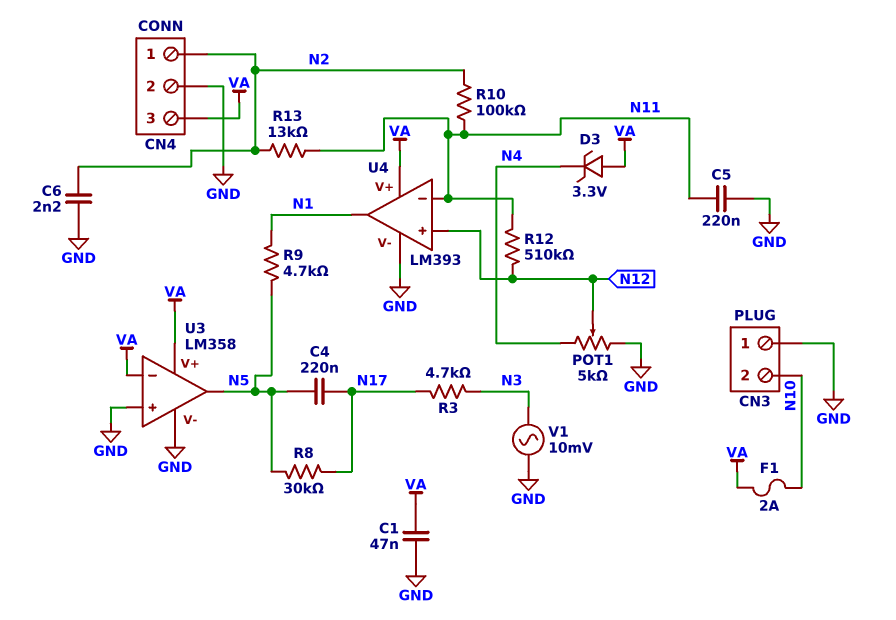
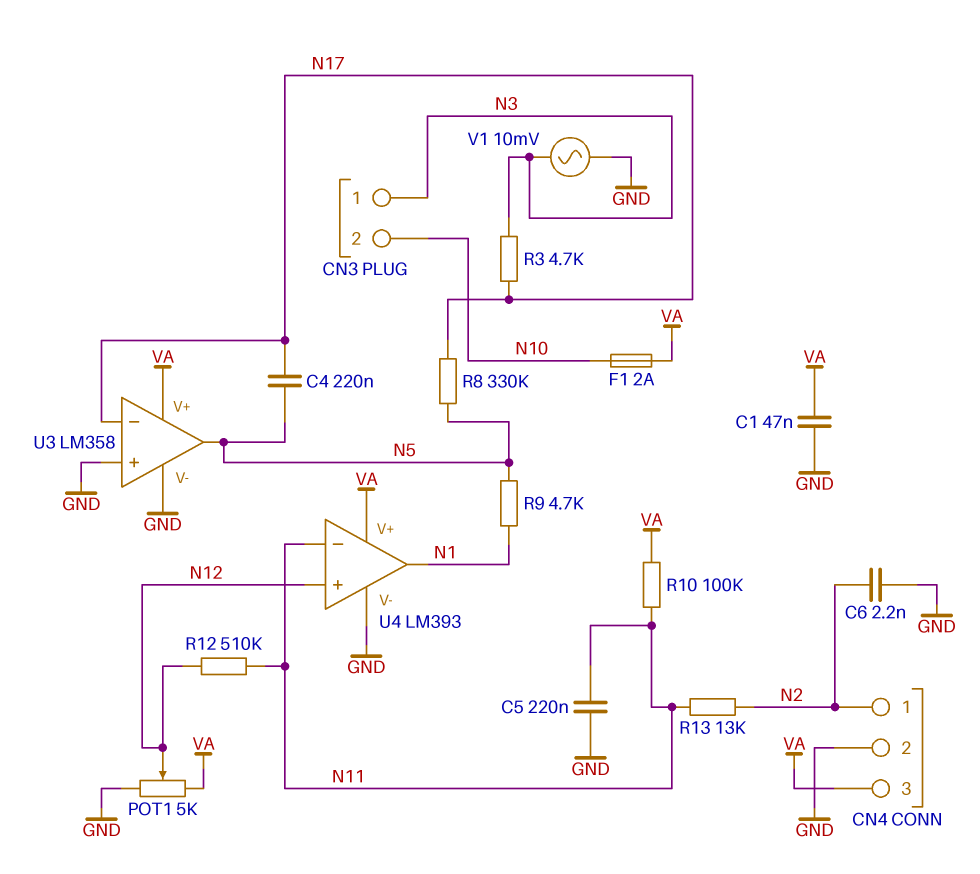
CN3 pin 1: GND -> N3
D3: zener 3.3V (A VA, K N4) -> none
POT1: 5k (GND, N4, wiper N12) -> 5k (GND, VA, wiper N12)
R8: 30k (N5, N17) -> 330k (N5, N17)
R10: 100k (N2, N11) -> 100k (N11, VA)
U3 pin in-: VA -> N17

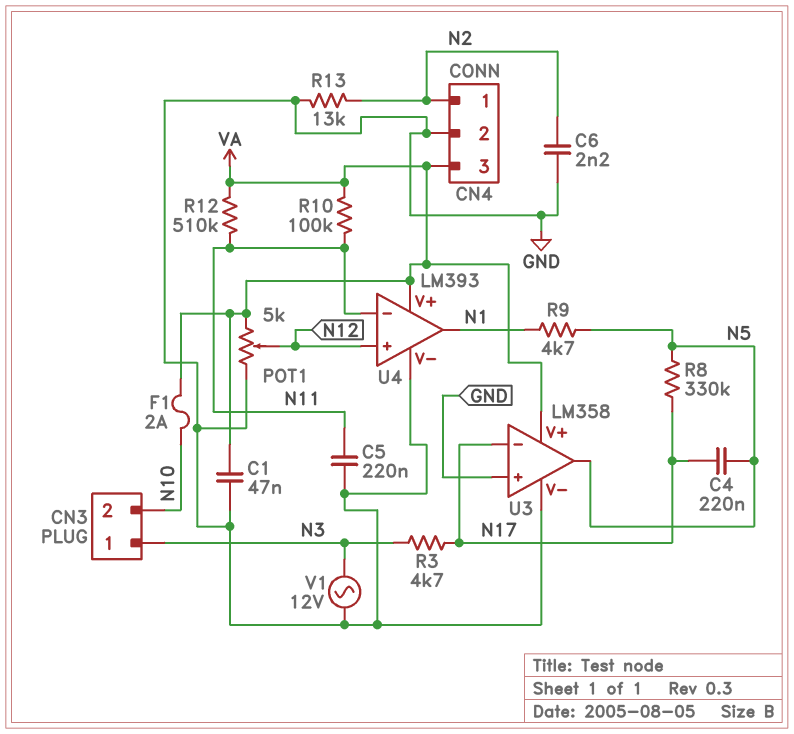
R12: 510k (N11, N12) -> 510k (N11, VA)
R13: 13k (N2, N11) -> 13k (GND, N2)
V1: AC 10mV (GND, N3) -> AC 12V (GND, N3)

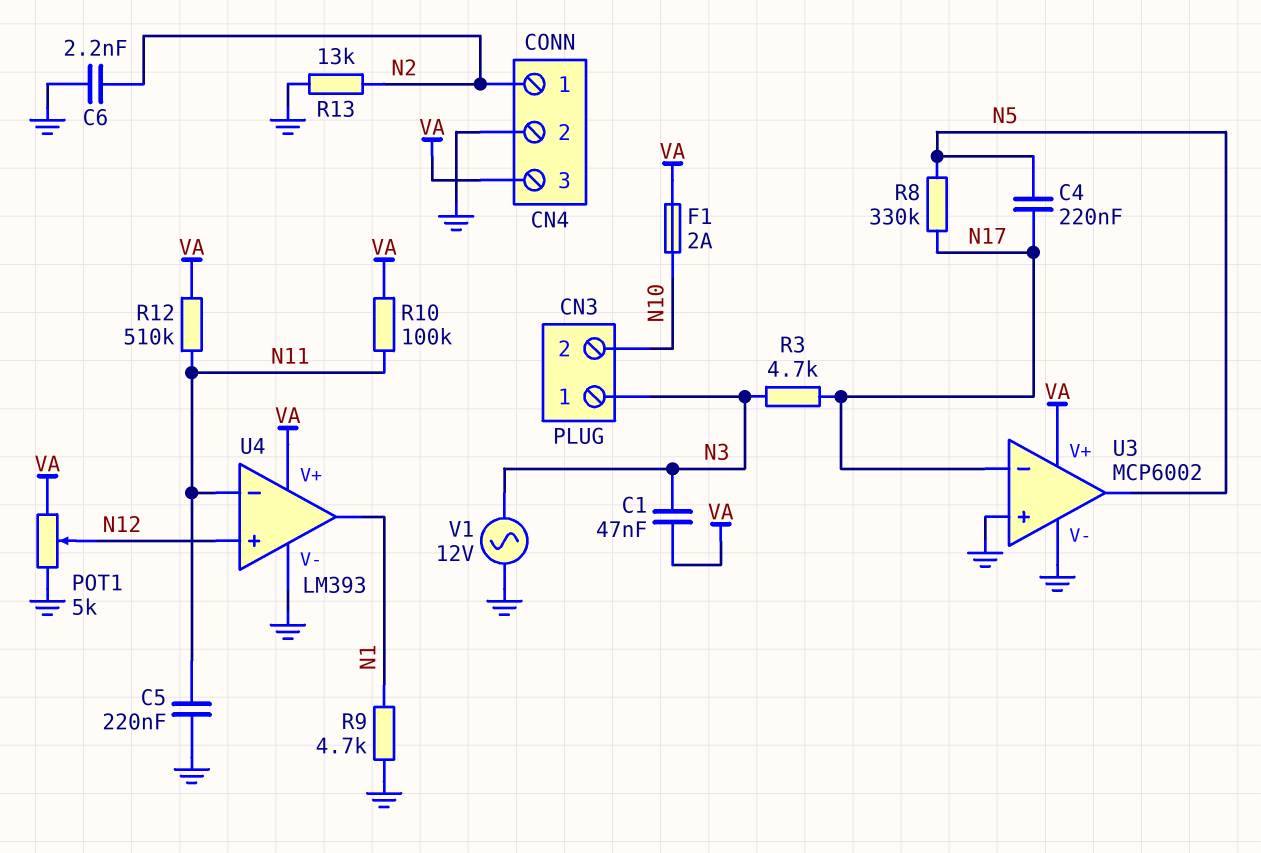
C1: 47nF (GND, VA) -> 47nF (N3, VA)
R9: 4.7k (N1, N5) -> 4.7k (GND, N1)
U3: LM358 -> MCP6002

